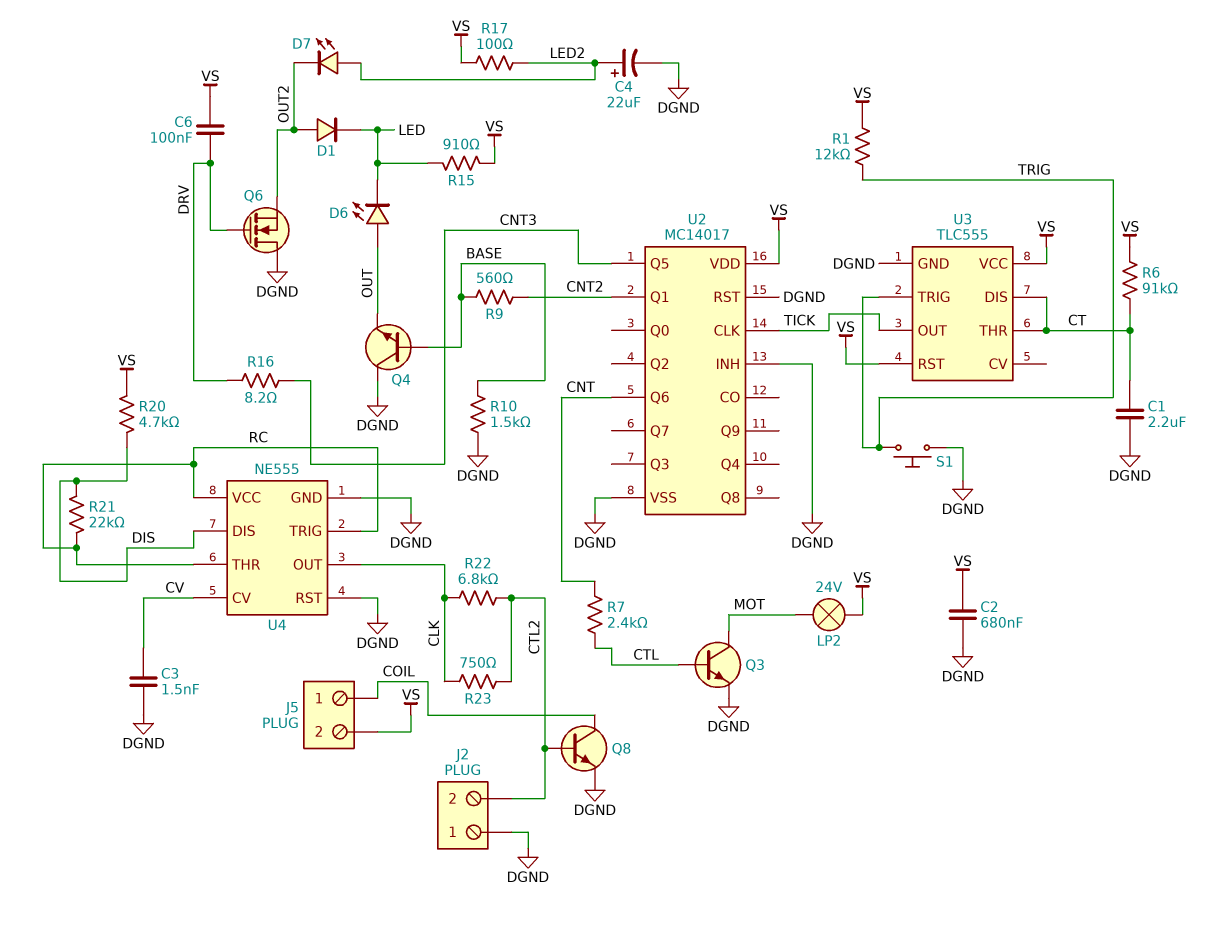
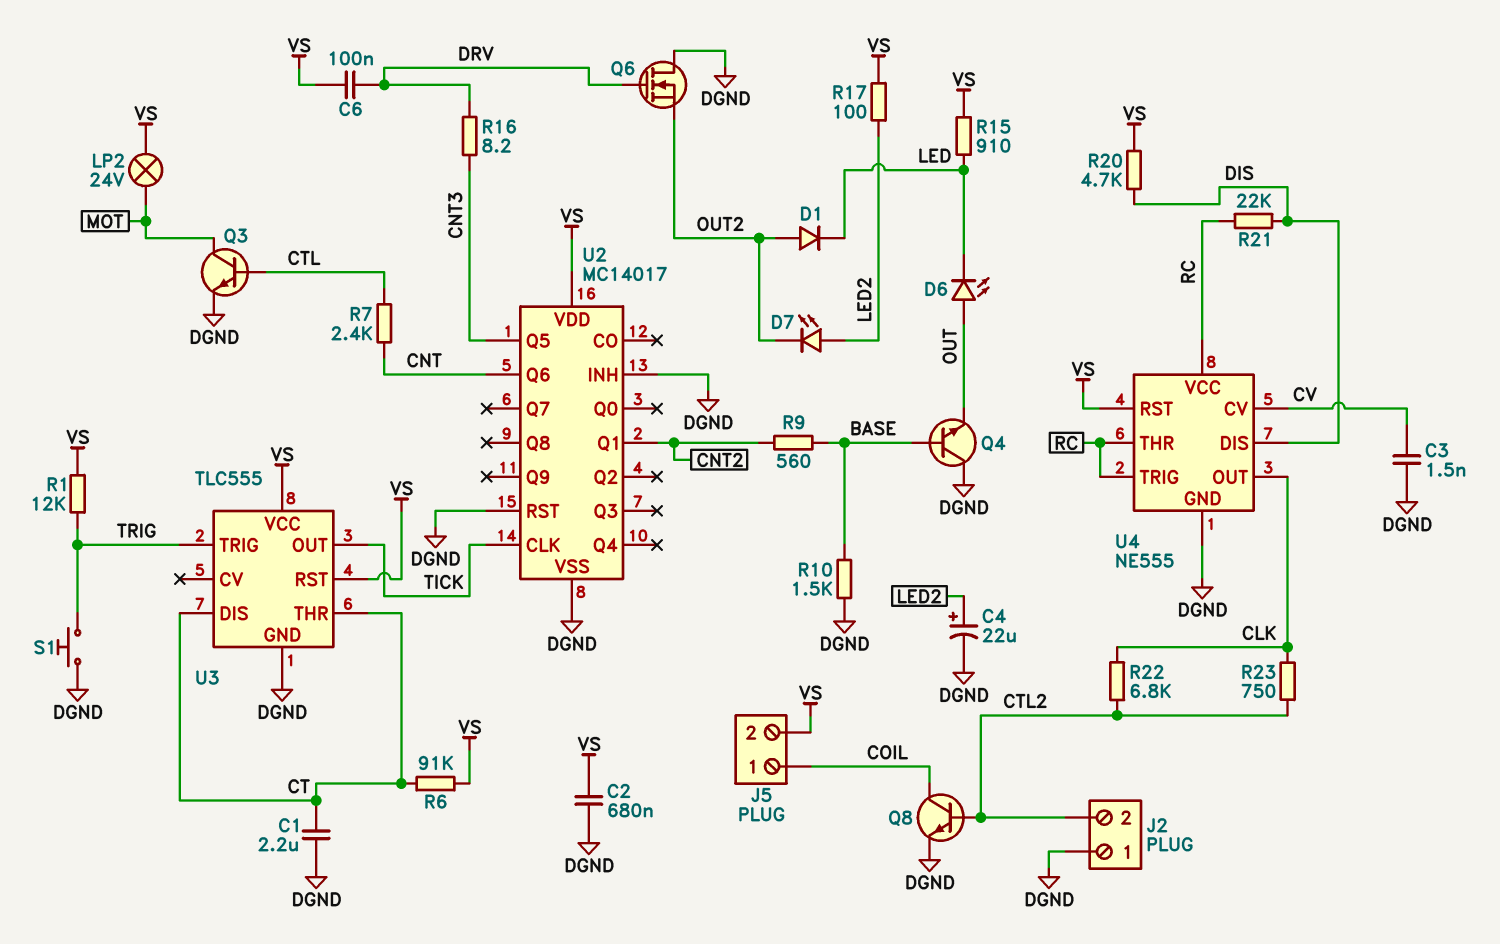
U4 pin RST: DGND -> VS

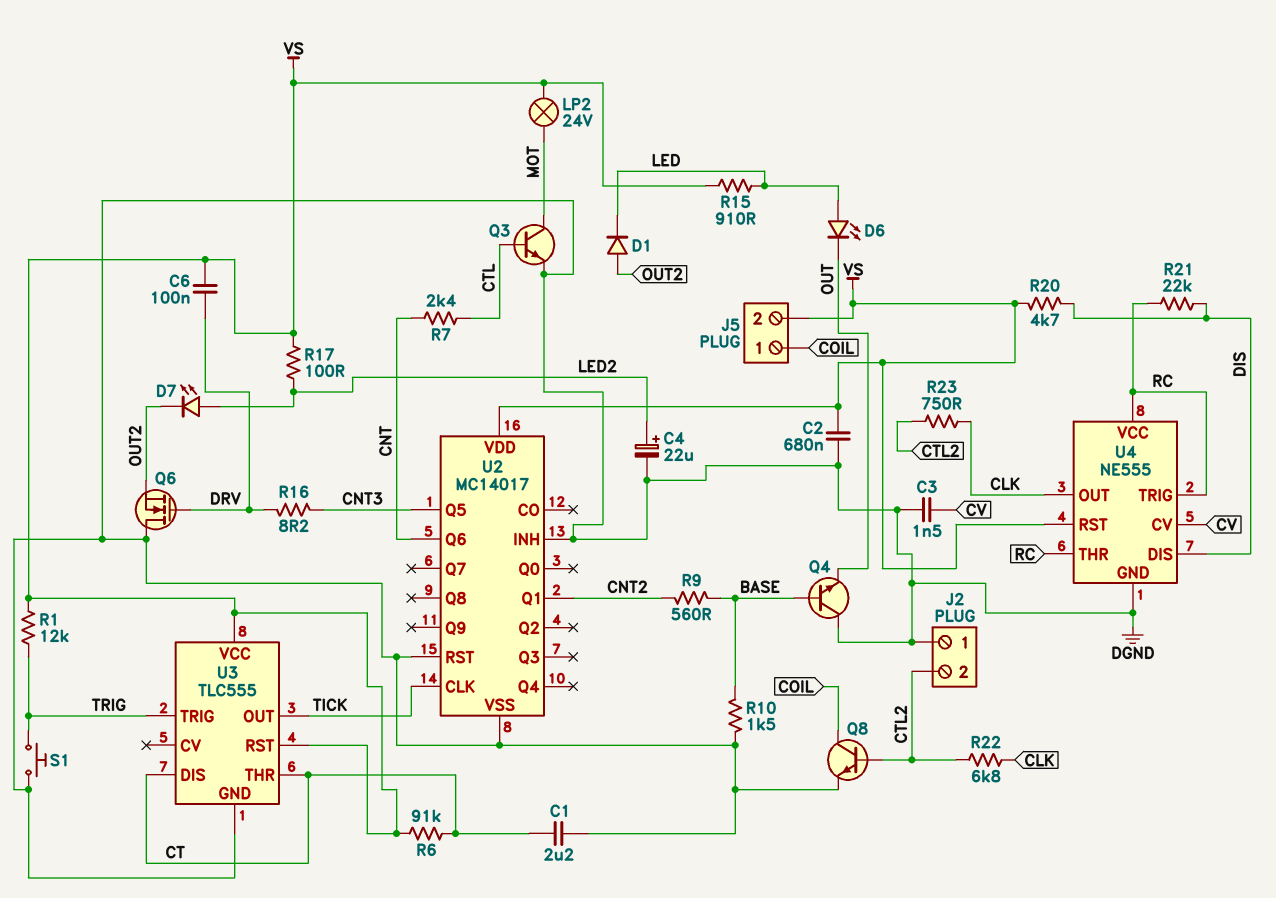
D6: LED (A OUT, K LED) -> LED (A LED, K OUT)

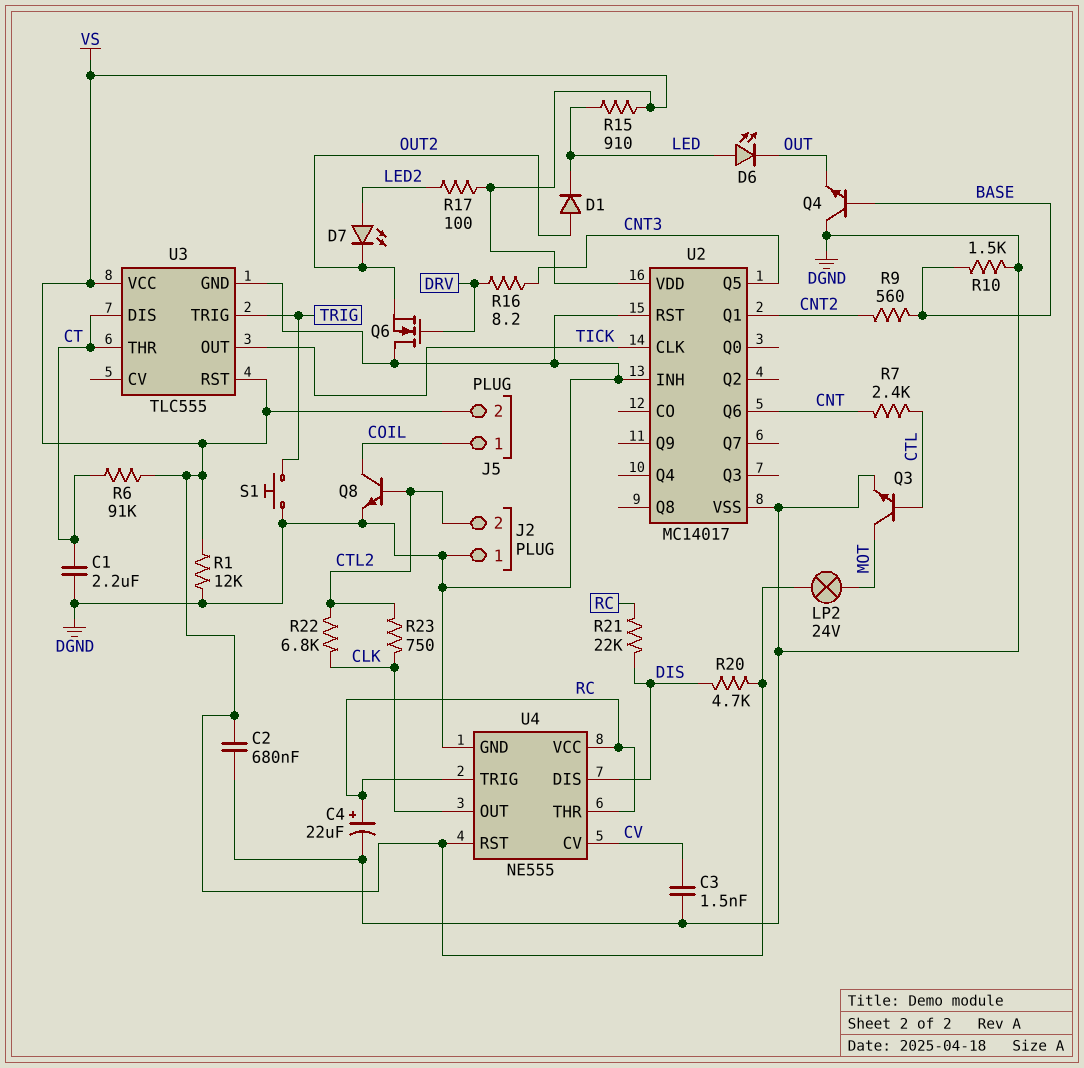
C4: 22uF (plus LED2, minus DGND) -> 22uF (plus RC, minus DGND)
C6: 100nF (DRV, VS) -> none
R1: 12k (TRIG, VS) -> 12k (DGND, VS)

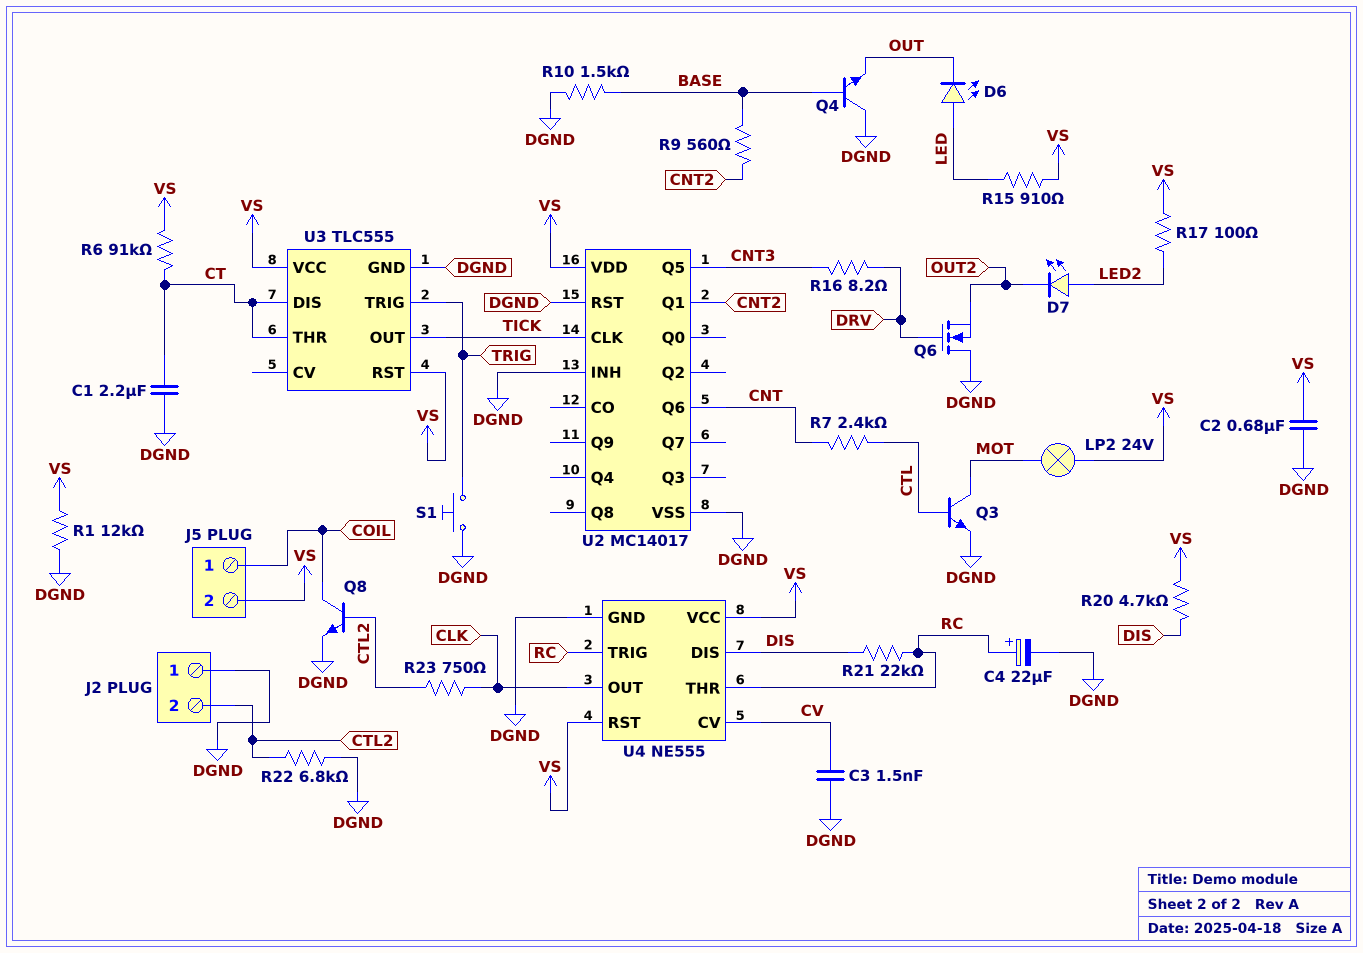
D1: diode (A OUT2, K LED) -> none
R22: 6.8k (CLK, CTL2) -> 6.8k (CTL2, DGND)
U4 pin VCC: RC -> VS

